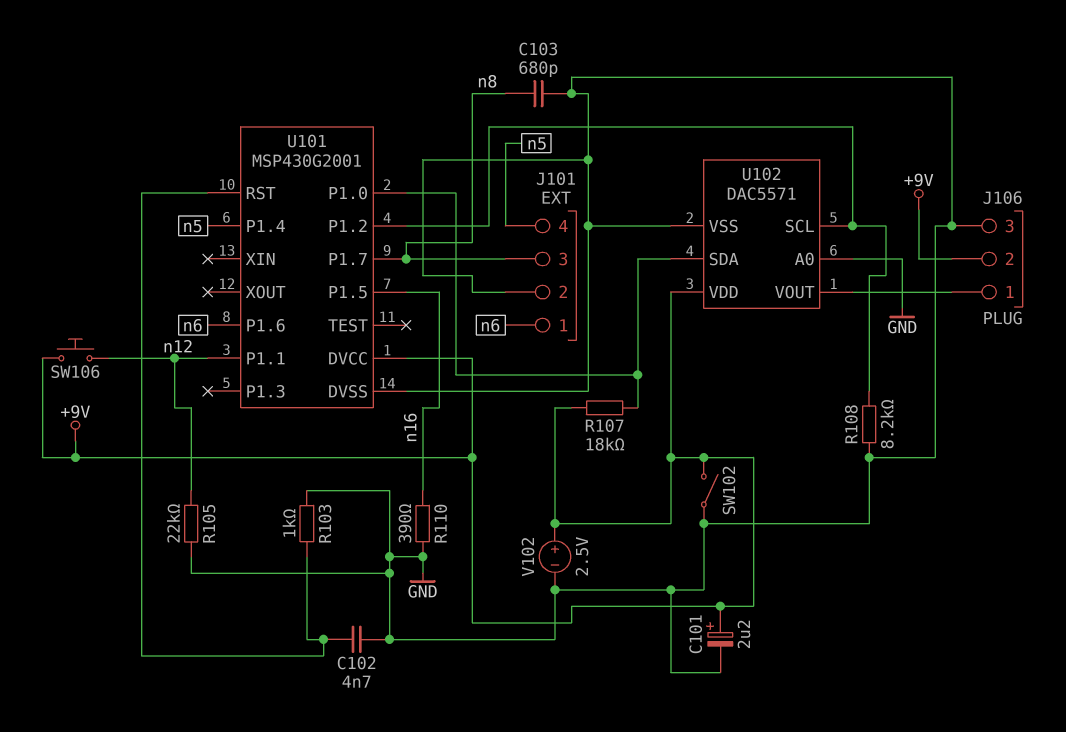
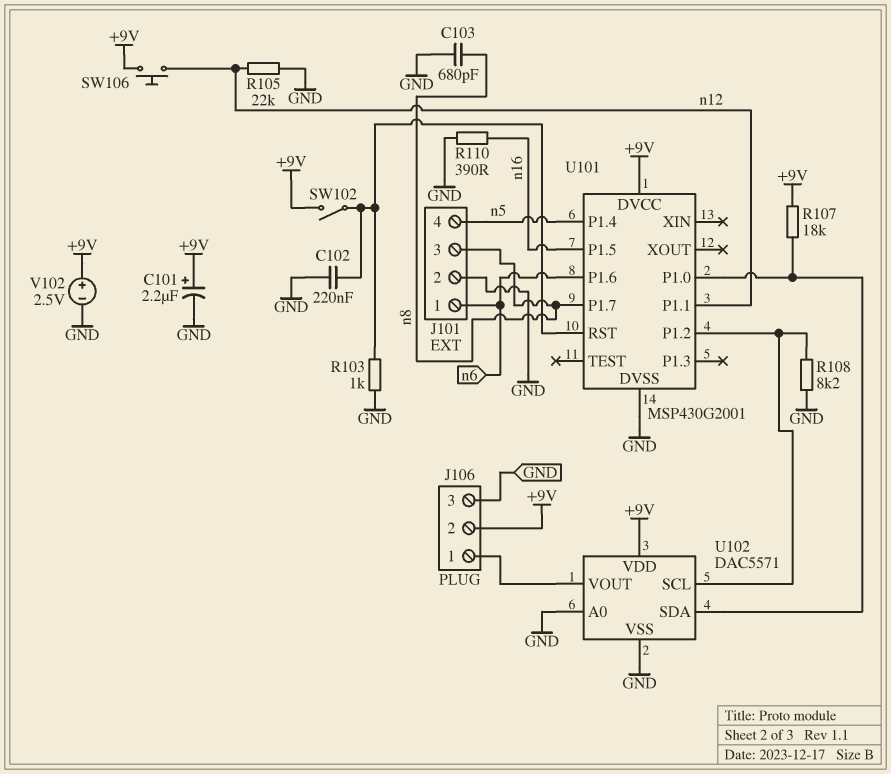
C102: 4.7nF (GND, U101/RST) -> 220nF (GND, U101/RST)
SW102: switch (+9V, GND) -> switch (+9V, U101/RST)

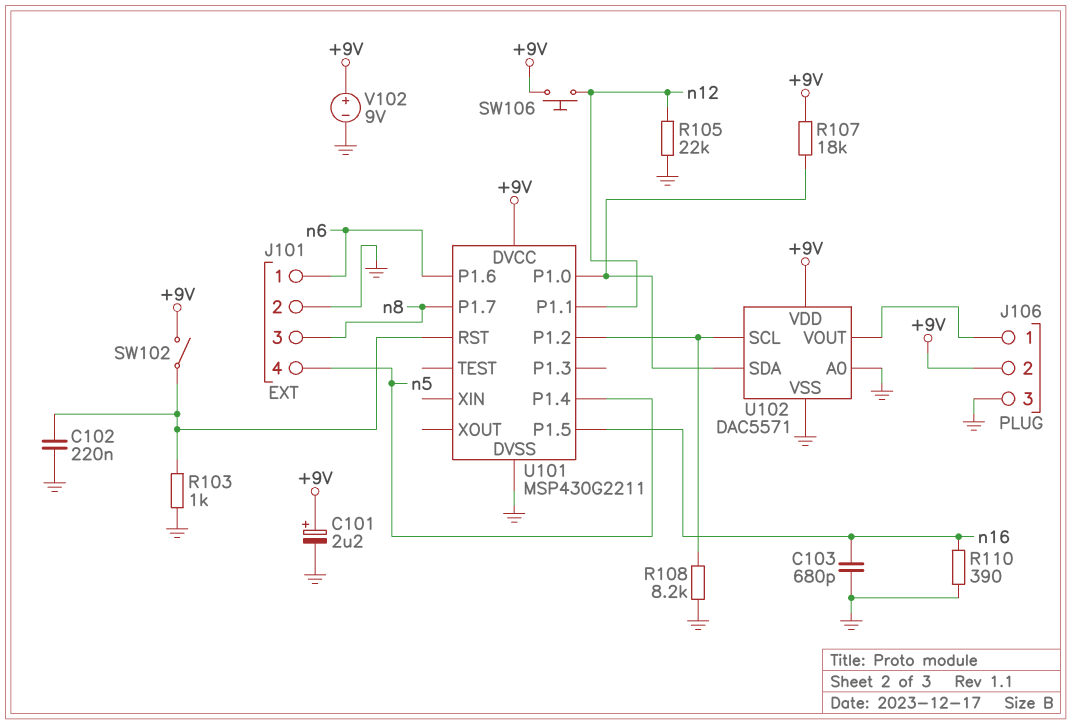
C103: 680pF (GND, n8) -> 680pF (GND, n16)
U101: MSP430G2001 -> MSP430G2211
V102: 2.5V (plus +9V, minus GND) -> 9V (plus +9V, minus GND)

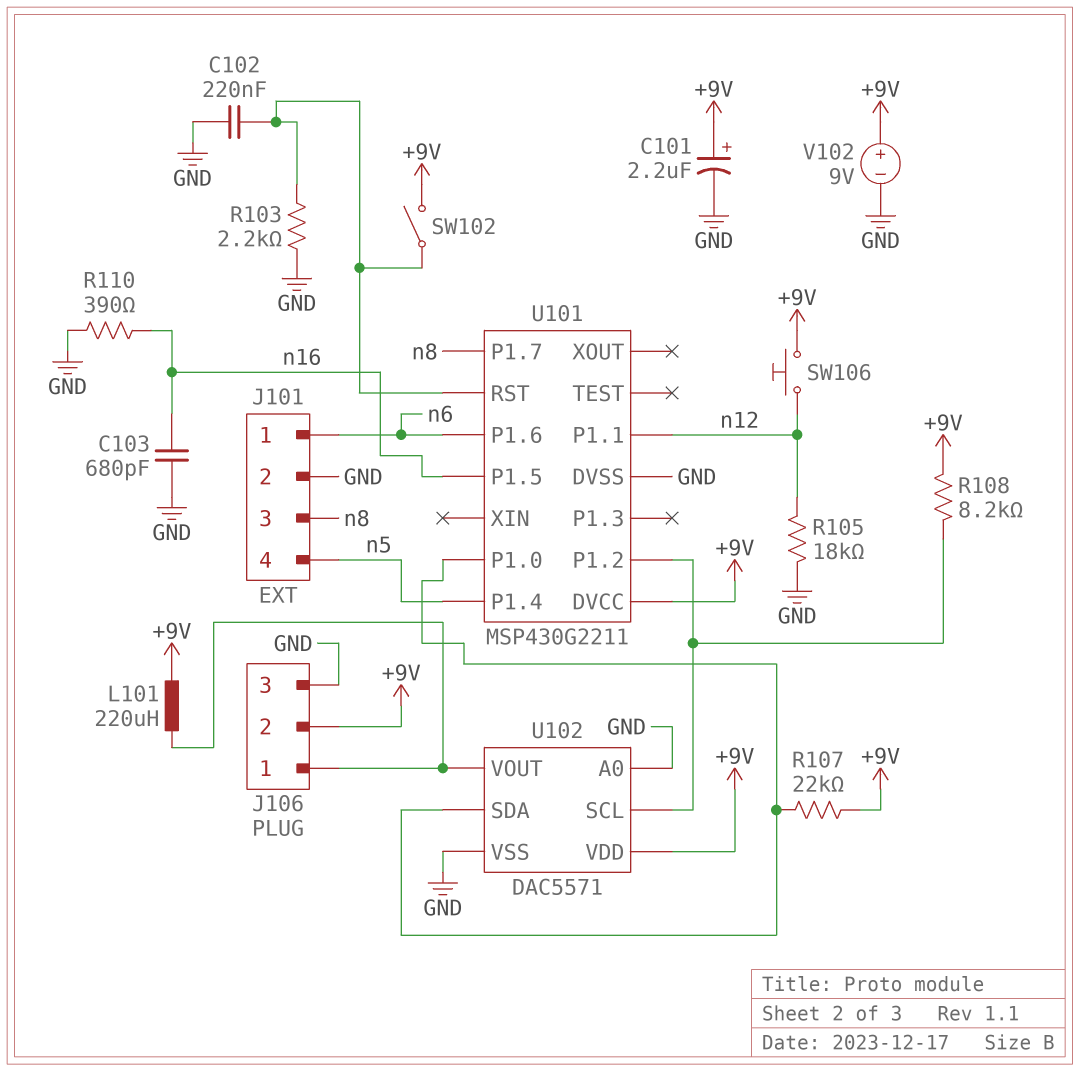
L101: none -> 220uH (+9V, J106/1)
R103: 1k (GND, U101/RST) -> 2.2k (GND, U101/RST)
R105: 22k (GND, n12) -> 18k (GND, n12)
R107: 18k (+9V, U101/P1.0) -> 22k (+9V, U101/P1.0)
R108: 8.2k (GND, U101/P1.2) -> 8.2k (+9V, U101/P1.2)

